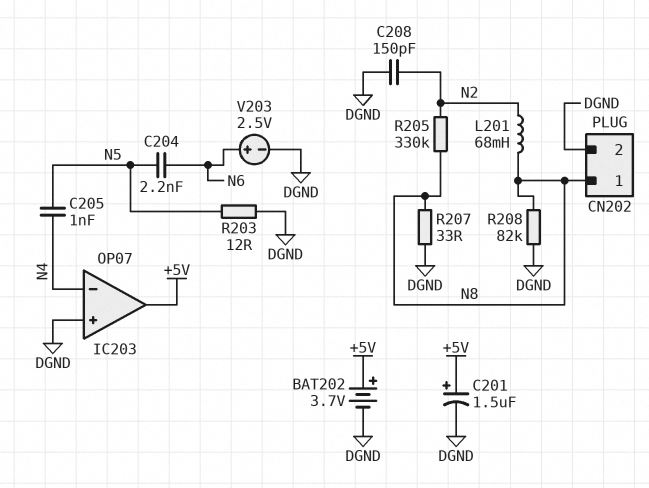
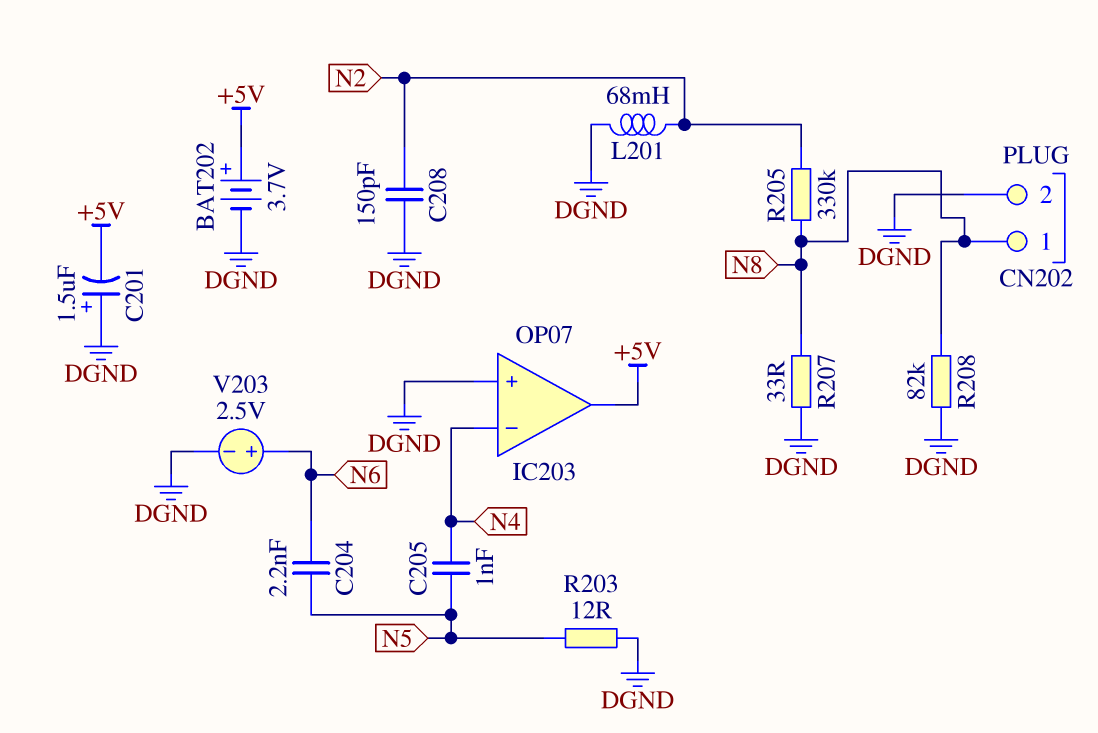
C201: 1.5uF (plus +5V, minus DGND) -> 1.5uF (plus DGND, minus +5V)
L201: 68mH (N2, N8) -> 68mH (DGND, N2)

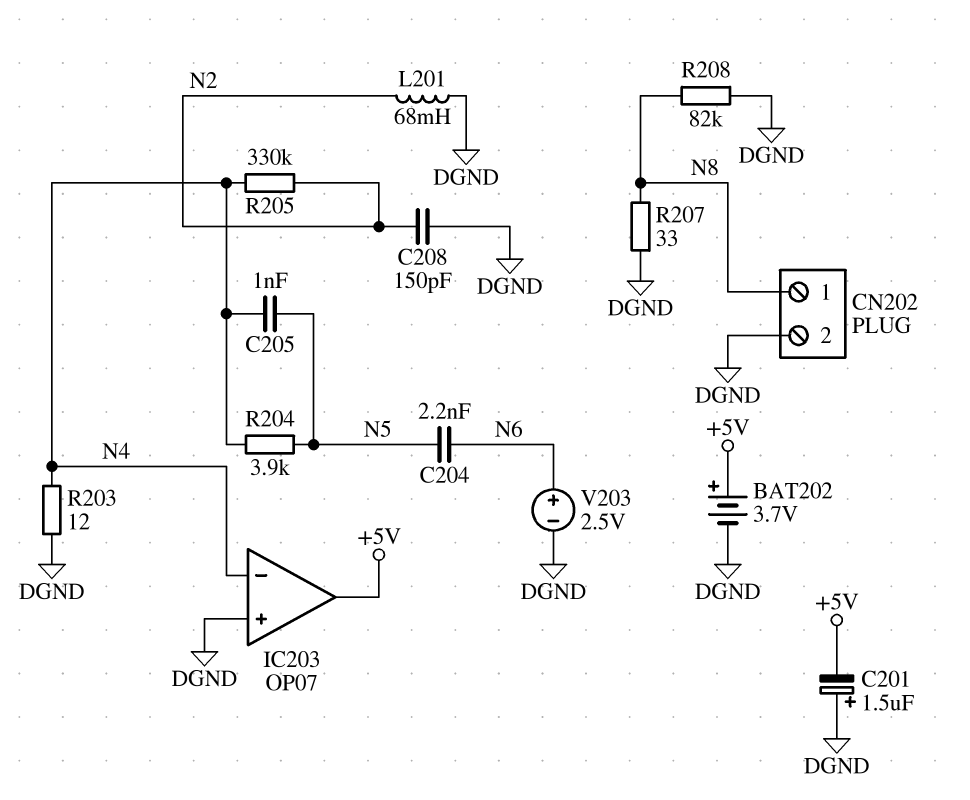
R203: 12 (DGND, N5) -> 12 (DGND, N4)
R204: none -> 3.9k (N4, N5)
R205: 330k (N2, N8) -> 330k (N2, N4)

